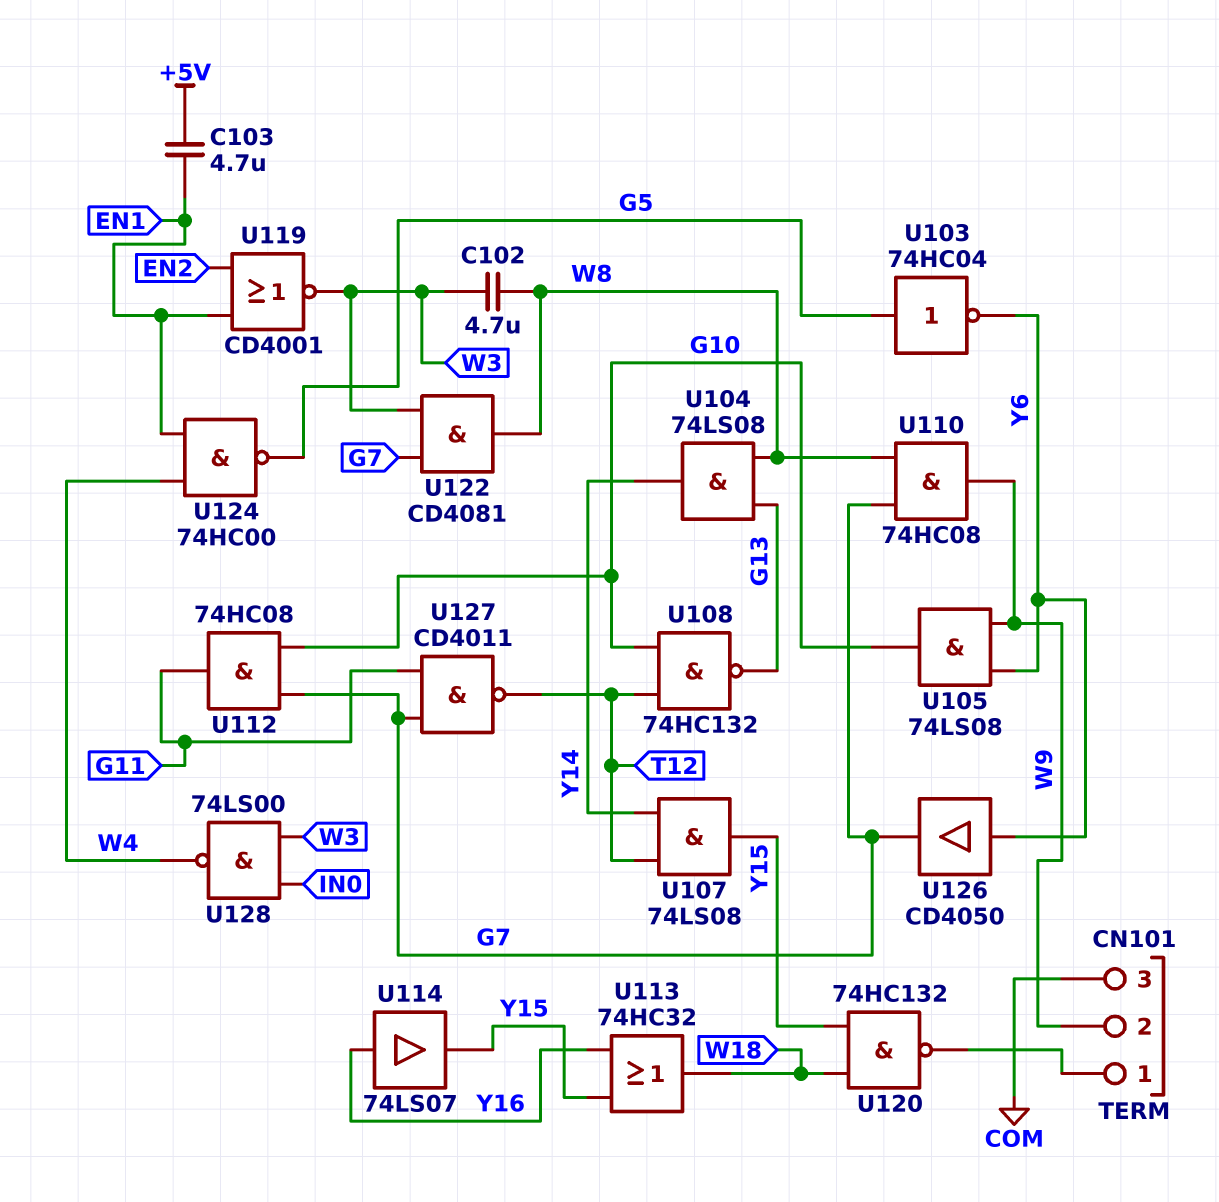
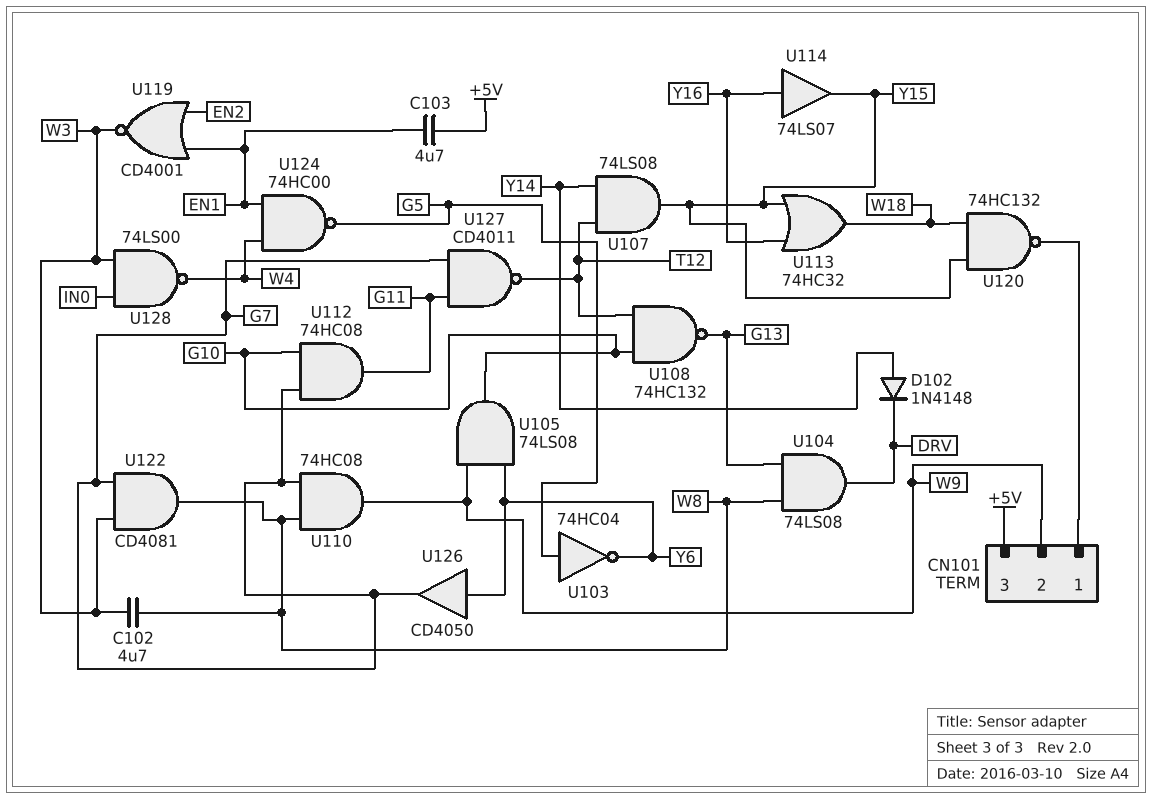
CN101 pin 3: COM -> +5V
D102: none -> diode 1N4148 (A Y14, K DRV)
U104: AND 74LS08 (in G13, in W8, out Y14) -> AND 74LS08 (in G13, in W8, out DRV)

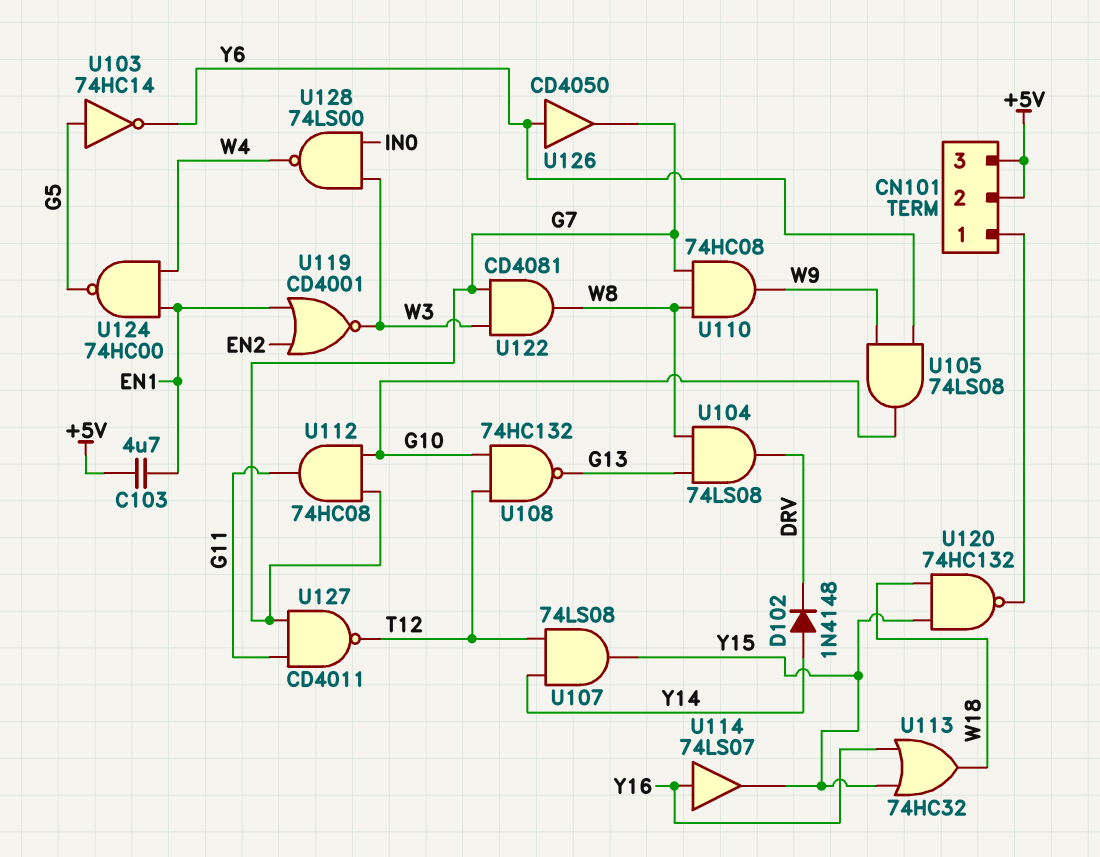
C102: 4.7uF (W3, W8) -> none
CN101 pin 2: W9 -> +5V
U103: NOT 74HC04 (in G5, out Y6) -> NOT 74HC14 (in G5, out Y6)

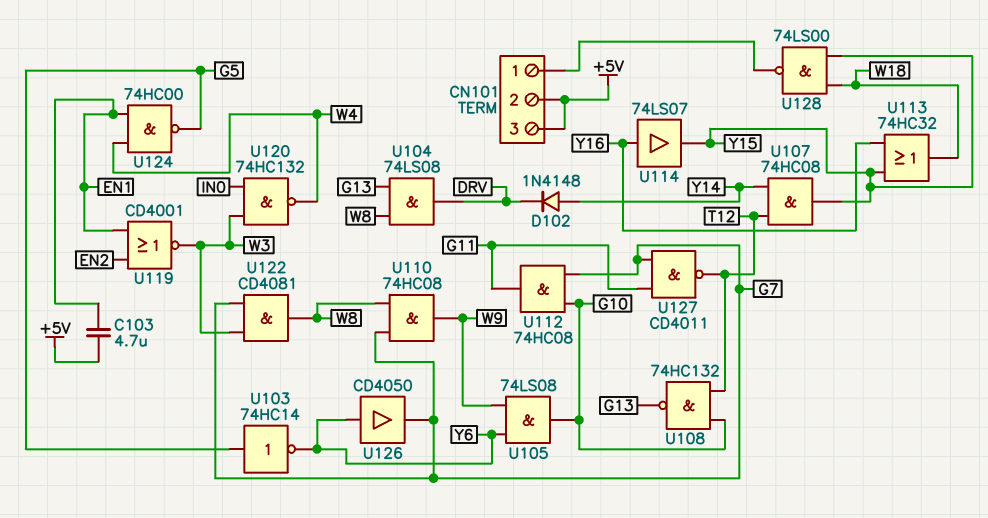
U107: AND 74LS08 (in T12, in Y14, out Y15) -> AND 74HC08 (in T12, in Y14, out Y15)
U120: NAND 74HC132 (in W18, in Y15, out CN101/1) -> NAND 74HC132 (in IN0, in W3, out W4)
U128: NAND 74LS00 (in IN0, in W3, out W4) -> NAND 74LS00 (in W18, in Y15, out CN101/1)

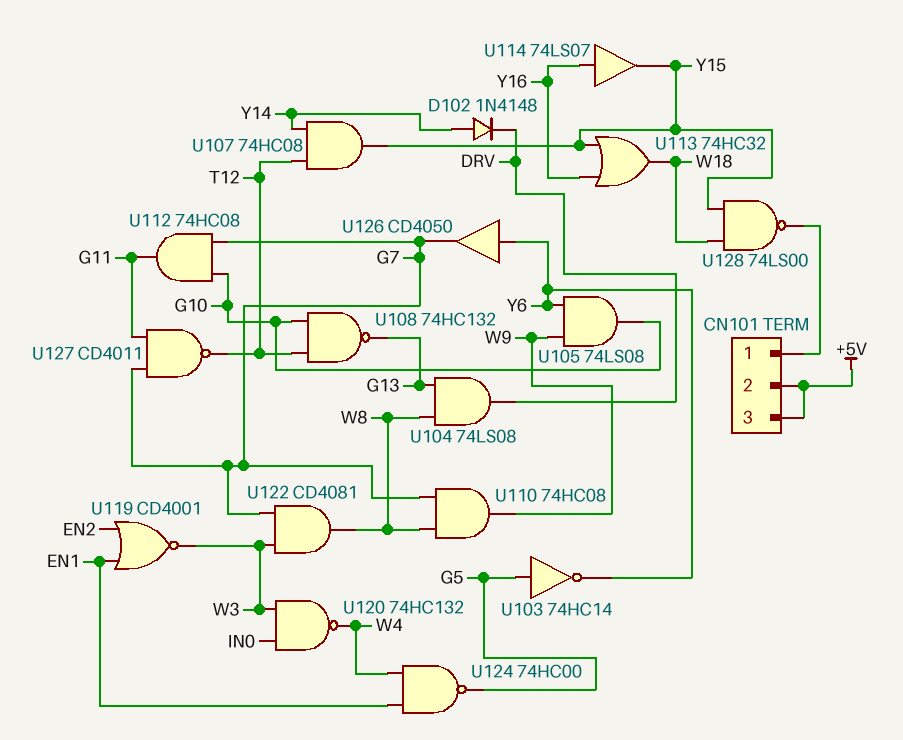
C103: 4.7uF (+5V, EN1) -> none

